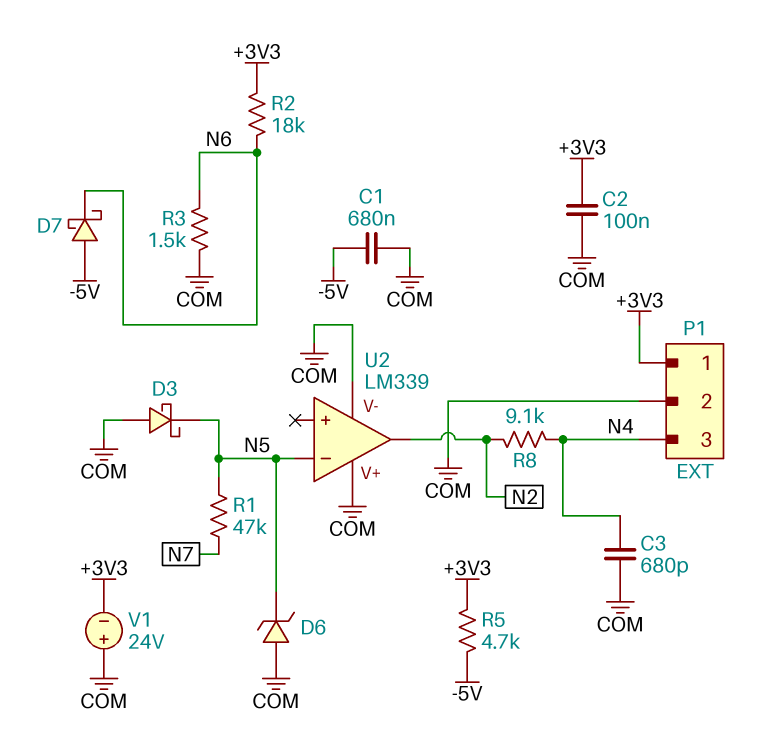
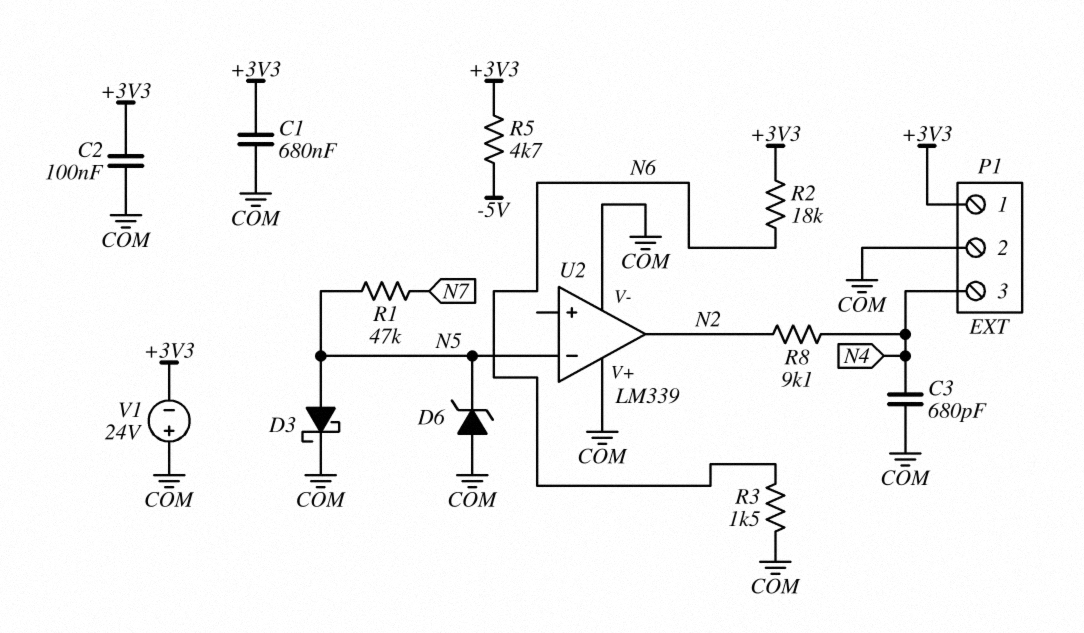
C1: 680nF (-5V, COM) -> 680nF (+3V3, COM)
D3: schottky (A COM, K N5) -> schottky (A N5, K COM)
D7: schottky (A -5V, K N6) -> none

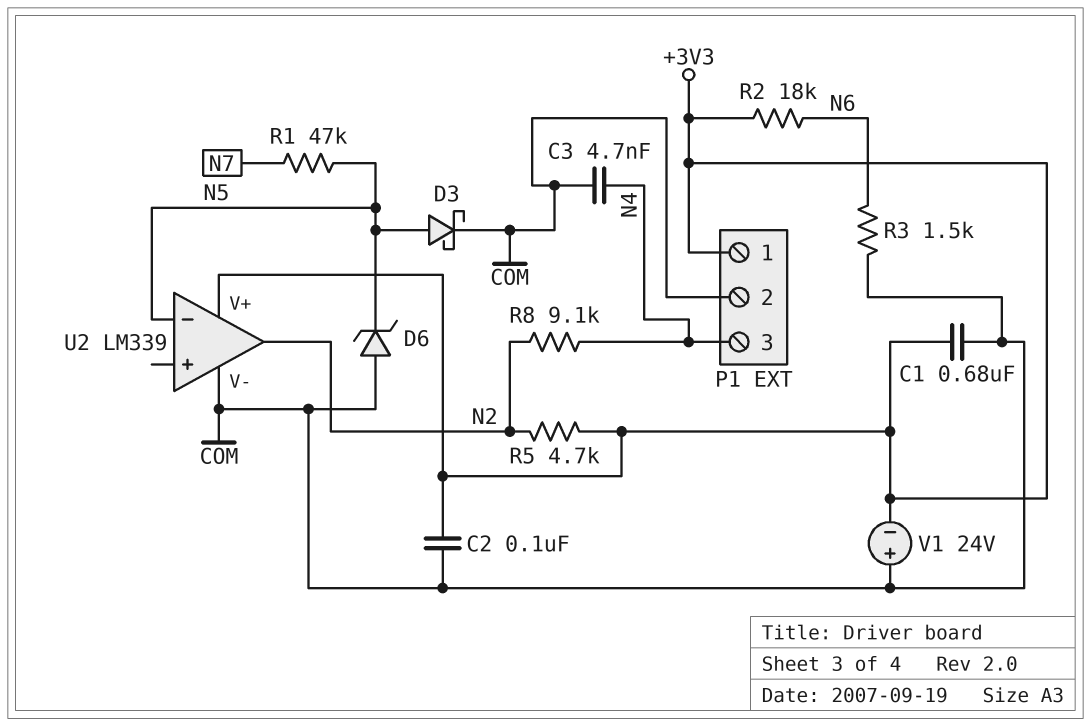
C3: 680pF (COM, N4) -> 4.7nF (COM, N4)
R5: 4.7k (+3V3, -5V) -> 4.7k (+3V3, N2)
U2 pin V+: COM -> +3V3

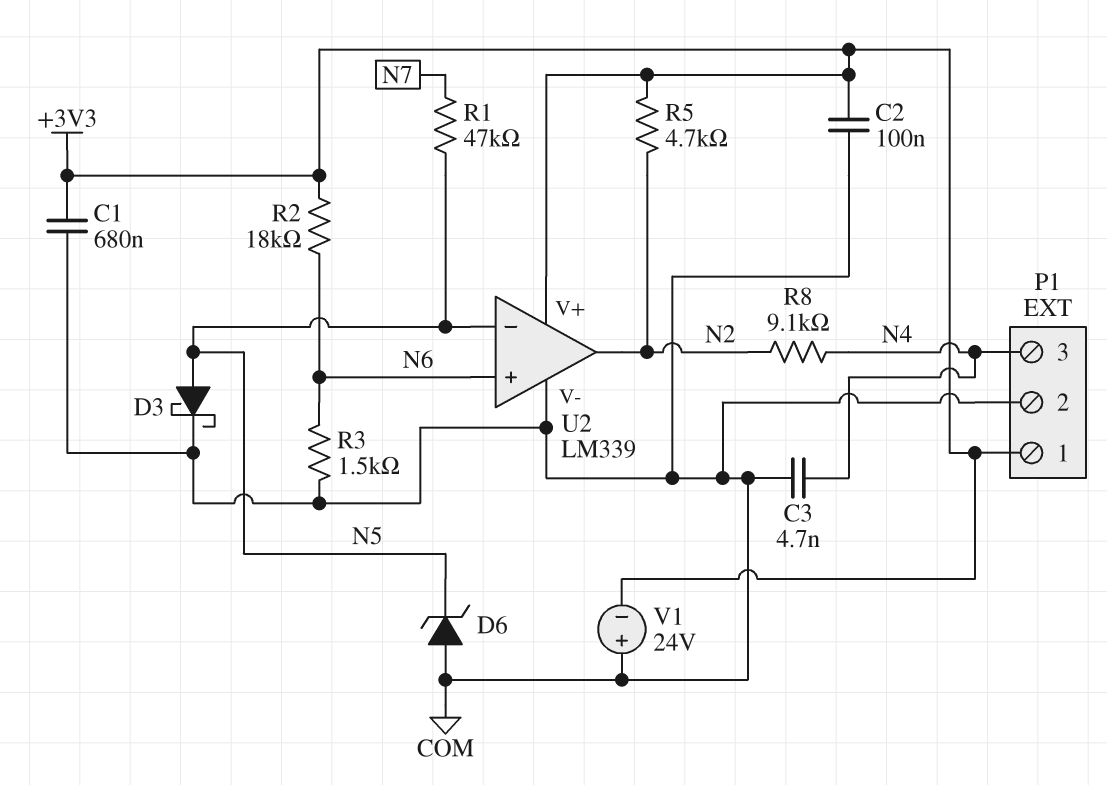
U2 pin in+: none -> N6

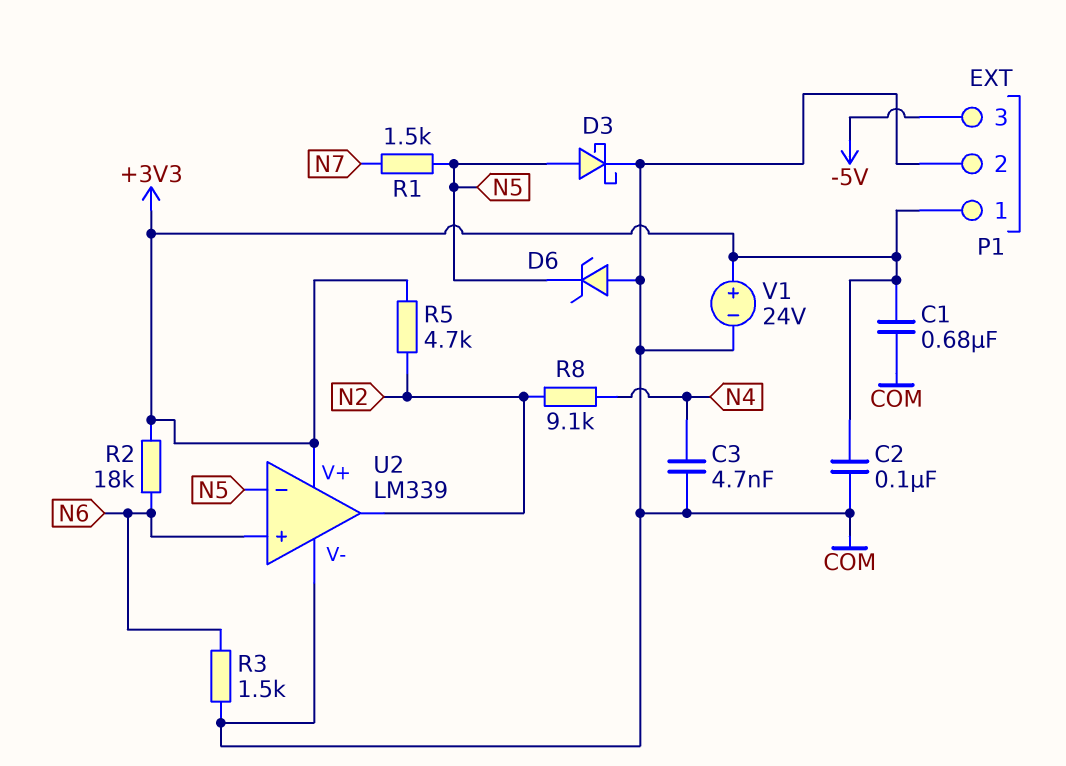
P1 pin 3: N4 -> -5V
R1: 47k (N5, N7) -> 1.5k (N5, N7)
V1: 24V (plus COM, minus +3V3) -> 24V (plus +3V3, minus COM)

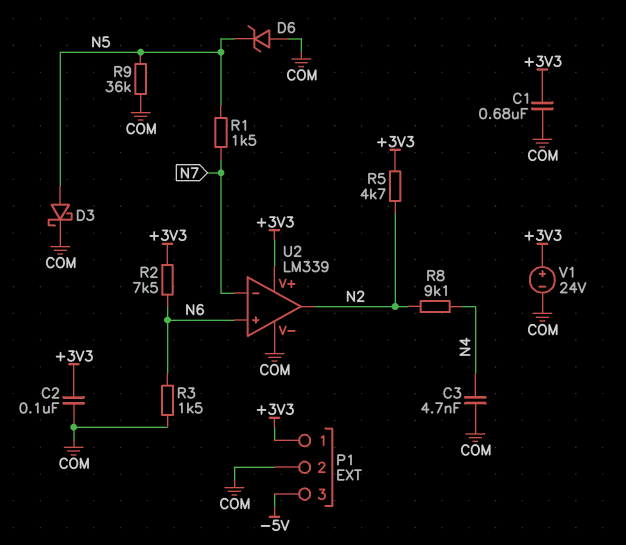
R2: 18k (+3V3, N6) -> 7.5k (+3V3, N6)
R9: none -> 36k (COM, N5)
U2 pin in-: N5 -> N7

